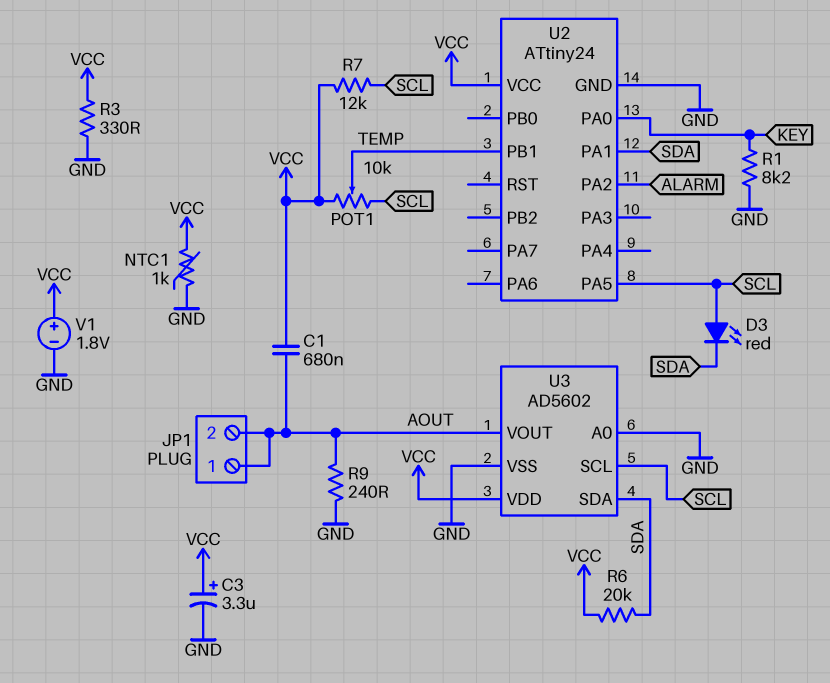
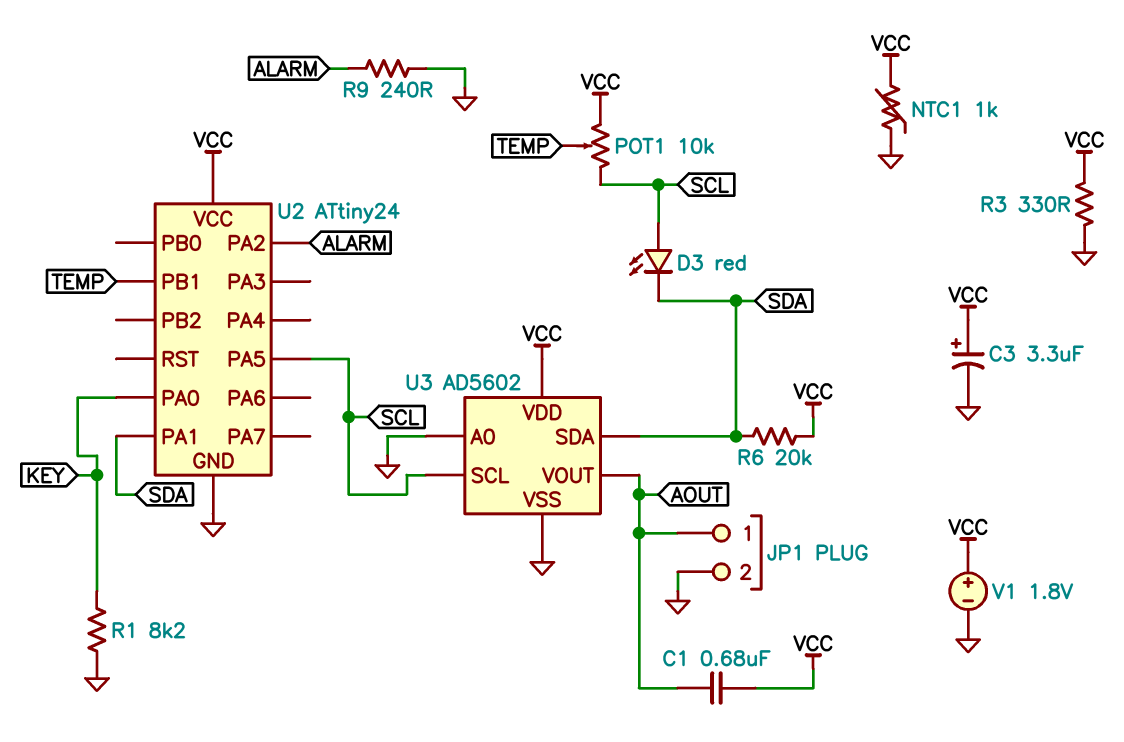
JP1 pin 2: AOUT -> GND
R7: 12k (SCL, VCC) -> none
R9: 240 (AOUT, GND) -> 240 (ALARM, GND)

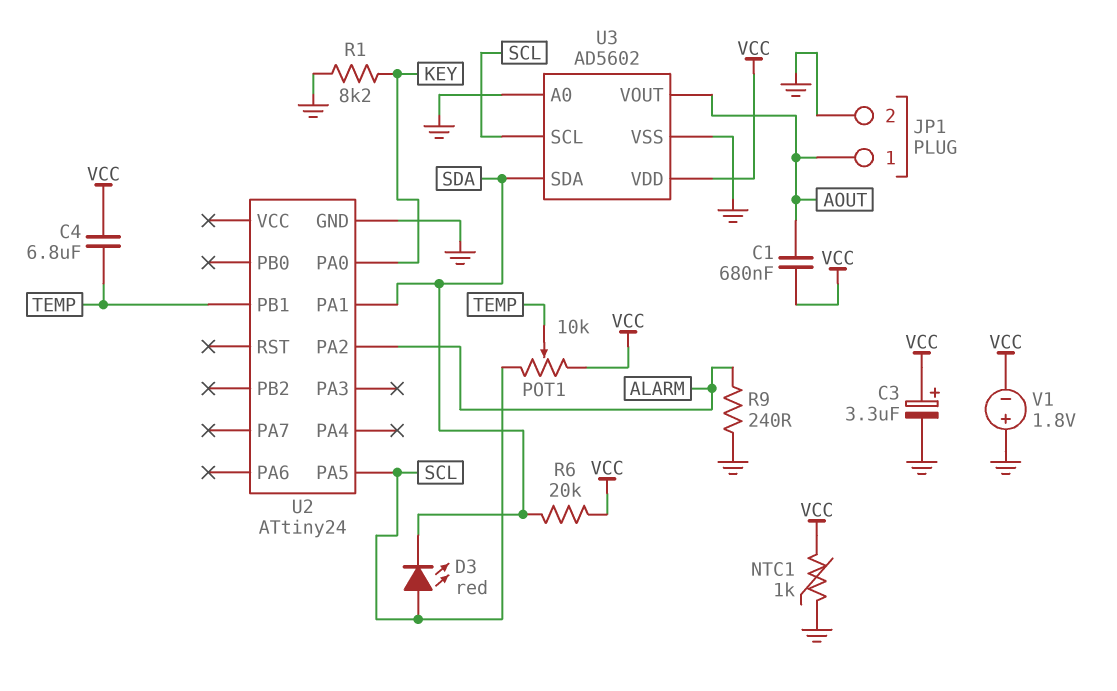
C4: none -> 6.8uF (TEMP, VCC)
R3: 330 (GND, VCC) -> none
U2 pin VCC: VCC -> none
V1: 1.8V (plus VCC, minus GND) -> 1.8V (plus GND, minus VCC)

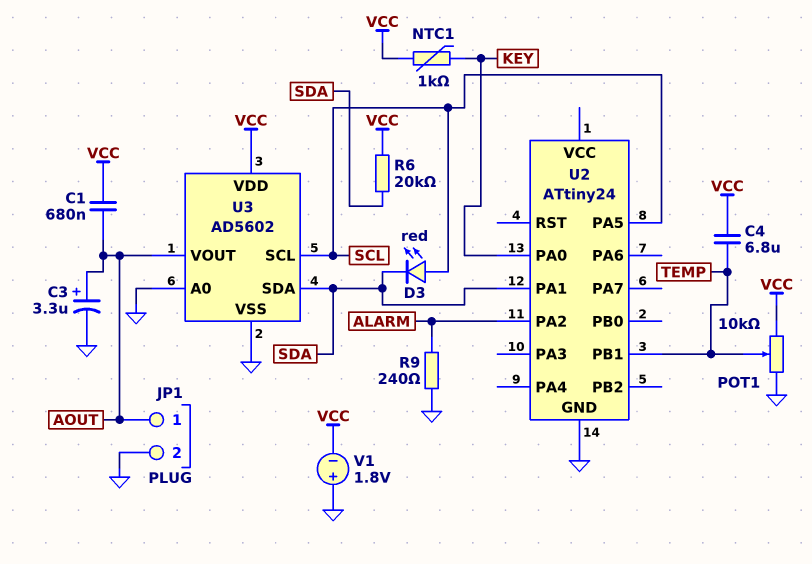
C3: 3.3uF (plus VCC, minus GND) -> 3.3uF (plus AOUT, minus GND)
NTC1: 1k (GND, VCC) -> 1k (KEY, VCC)
POT1: 10k (SCL, VCC, wiper TEMP) -> 10k (GND, VCC, wiper TEMP)
R1: 8.2k (GND, KEY) -> none

